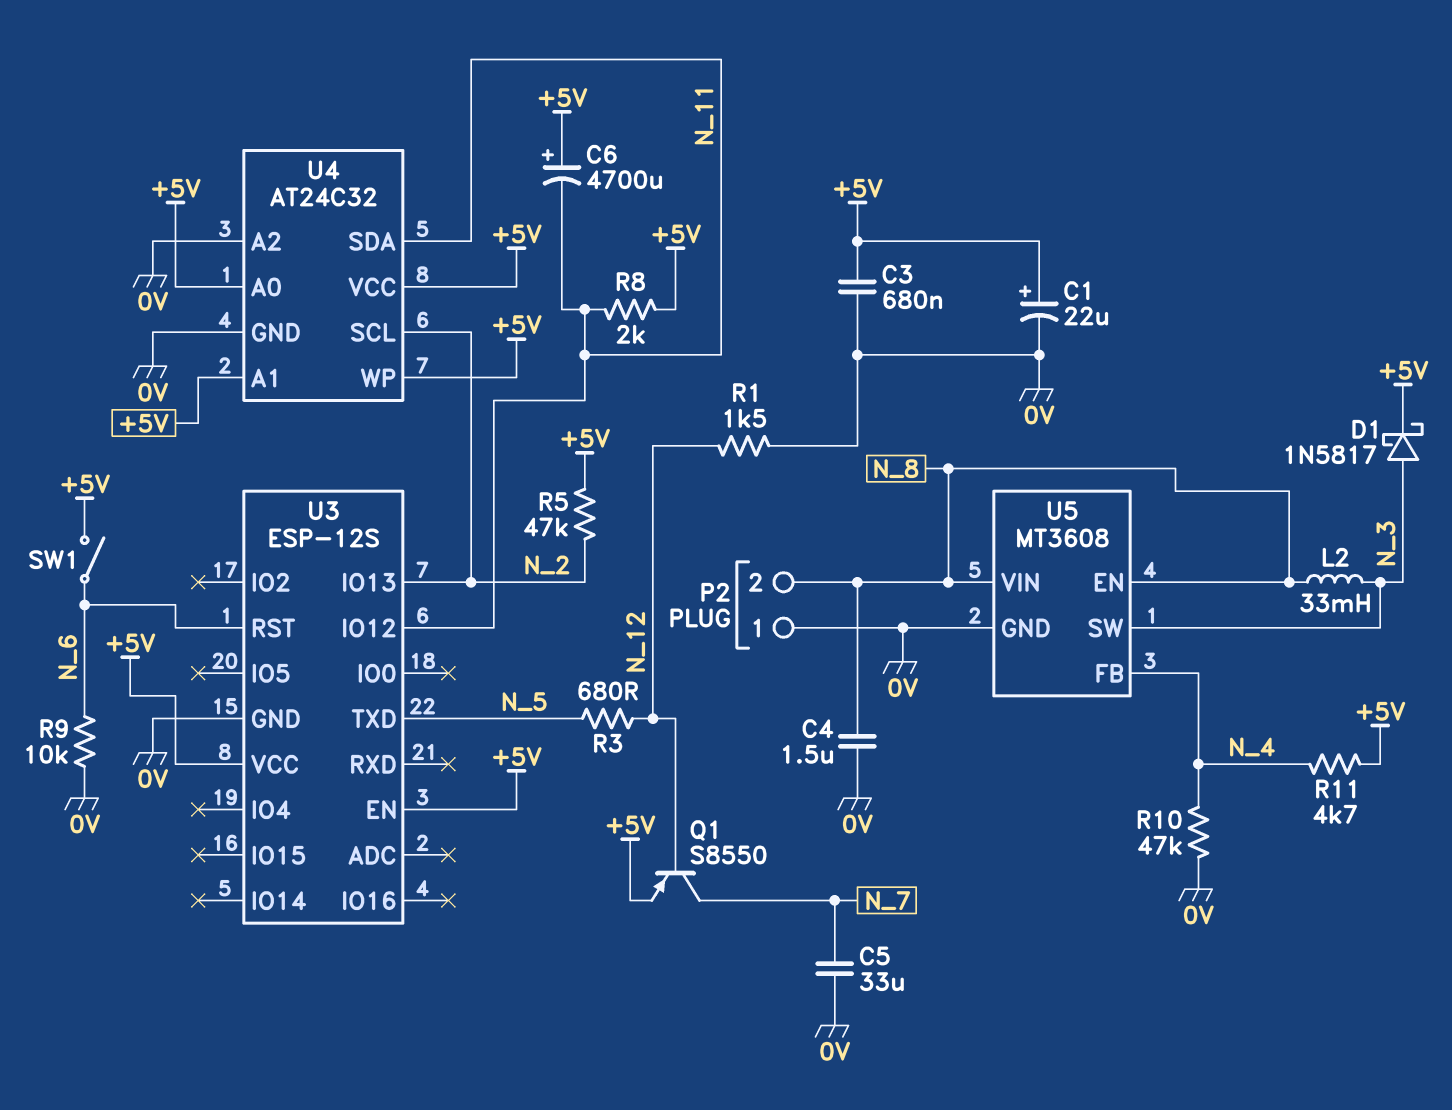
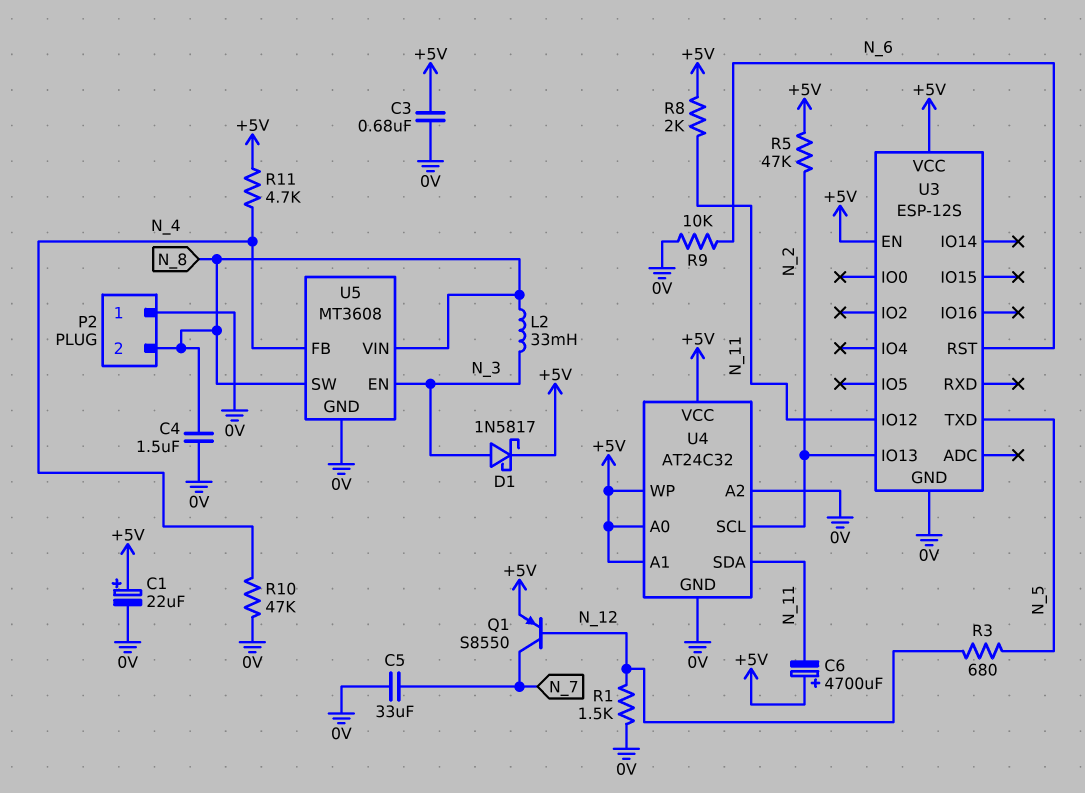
SW1: switch (+5V, N_6) -> none
U5 pin EN: N_8 -> N_3
U5 pin SW: N_3 -> N_8

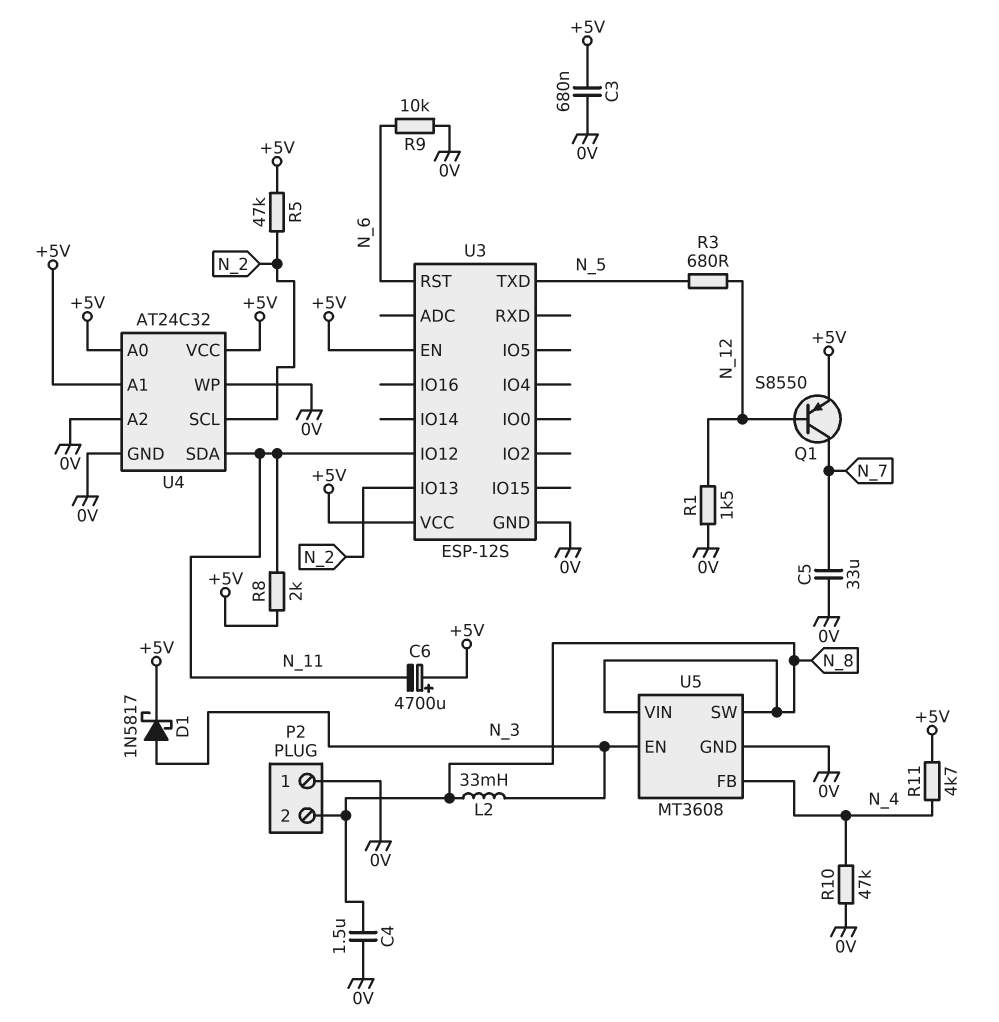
C1: 22uF (plus +5V, minus 0V) -> none
U4 pin WP: +5V -> 0V

